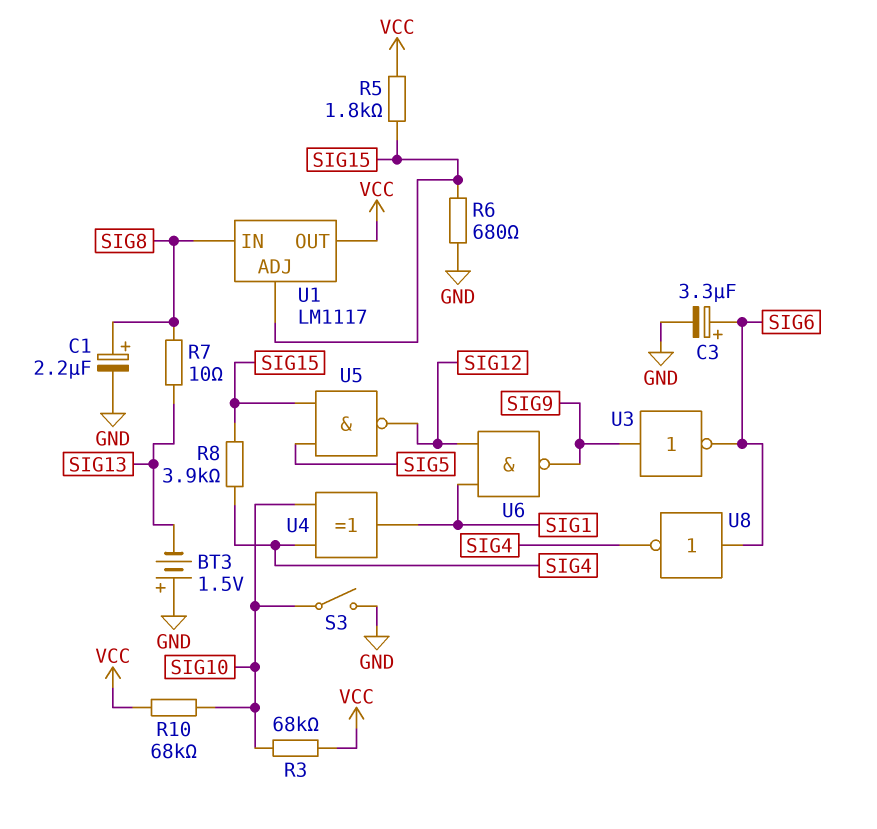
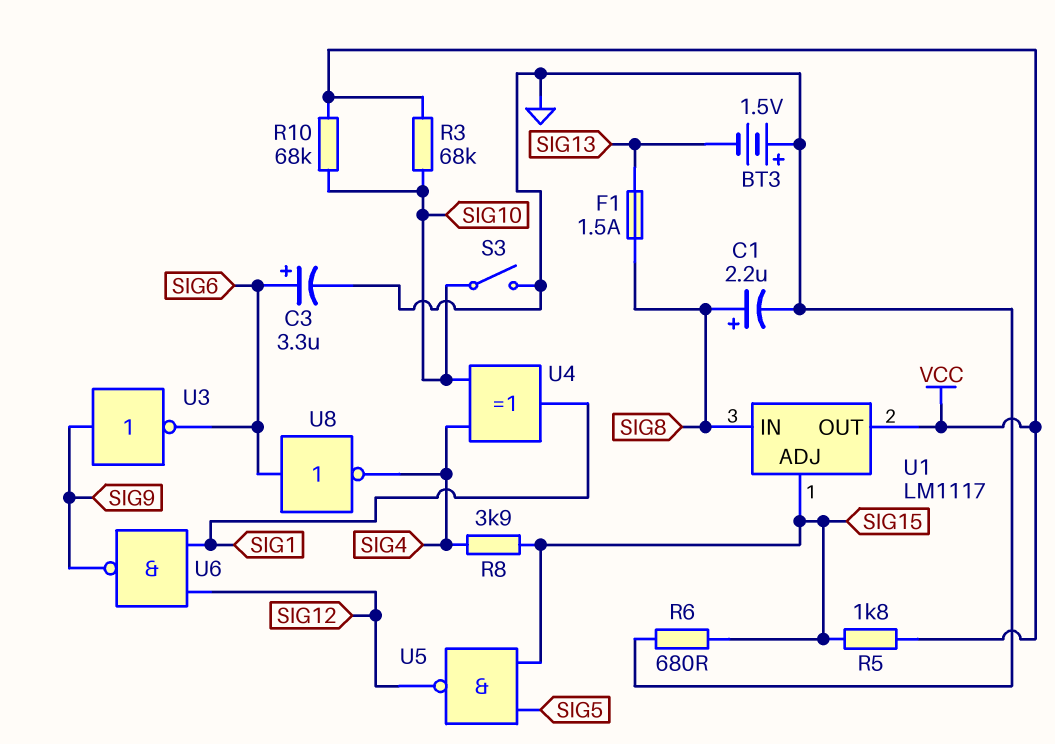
F1: none -> 1.5A (SIG8, SIG13)
R7: 10 (SIG8, SIG13) -> none

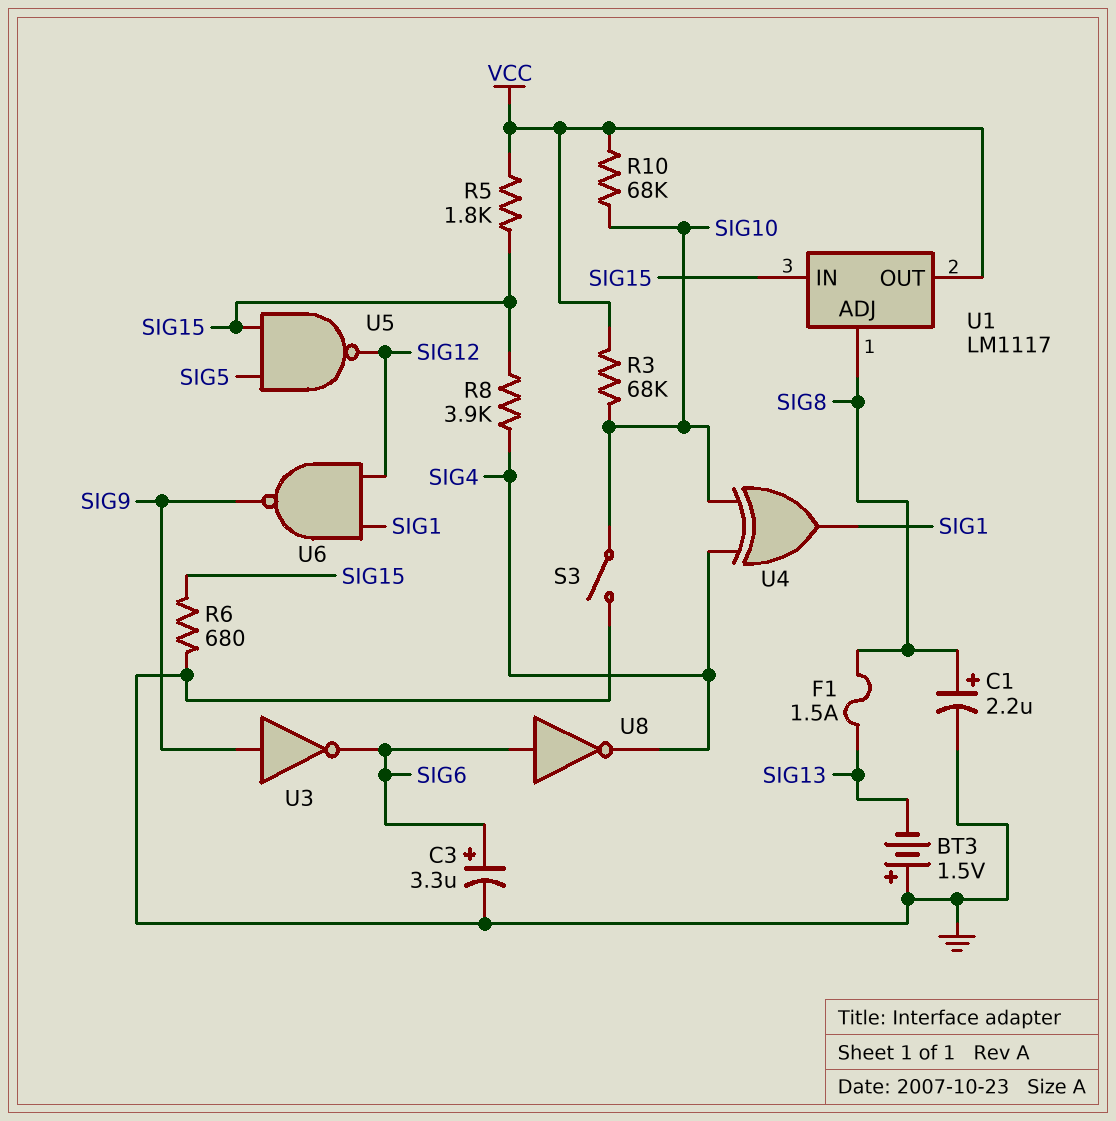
U1 pin ADJ: SIG15 -> SIG8
U1 pin IN: SIG8 -> SIG15

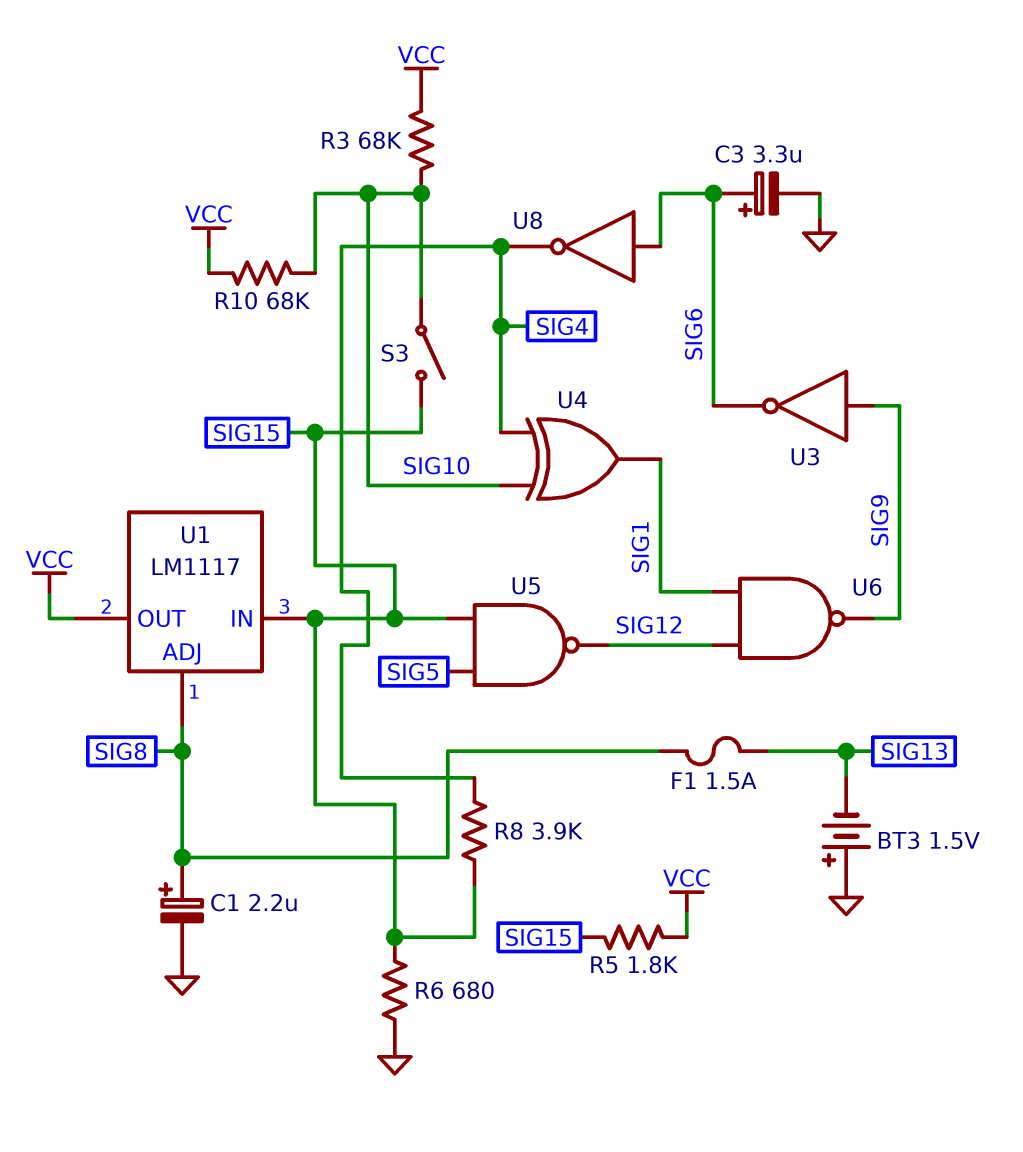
S3: switch (GND, SIG10) -> switch (SIG10, SIG15)

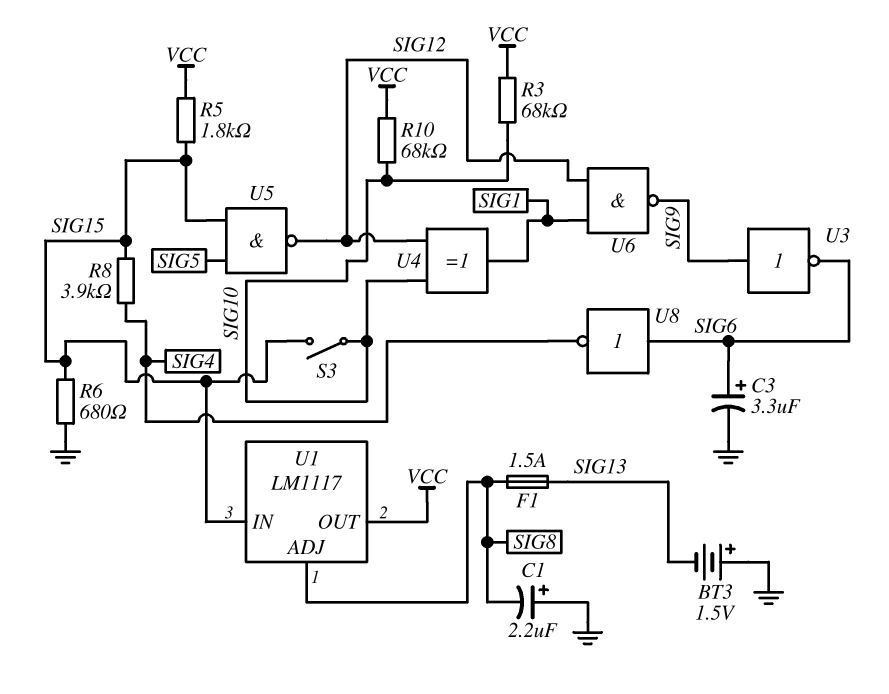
C1: 2.2uF (plus SIG8, minus GND) -> 2.2uF (plus GND, minus SIG8)
U4: XOR (in SIG4, in SIG10, out SIG1) -> XOR (in SIG10, in SIG12, out SIG1)

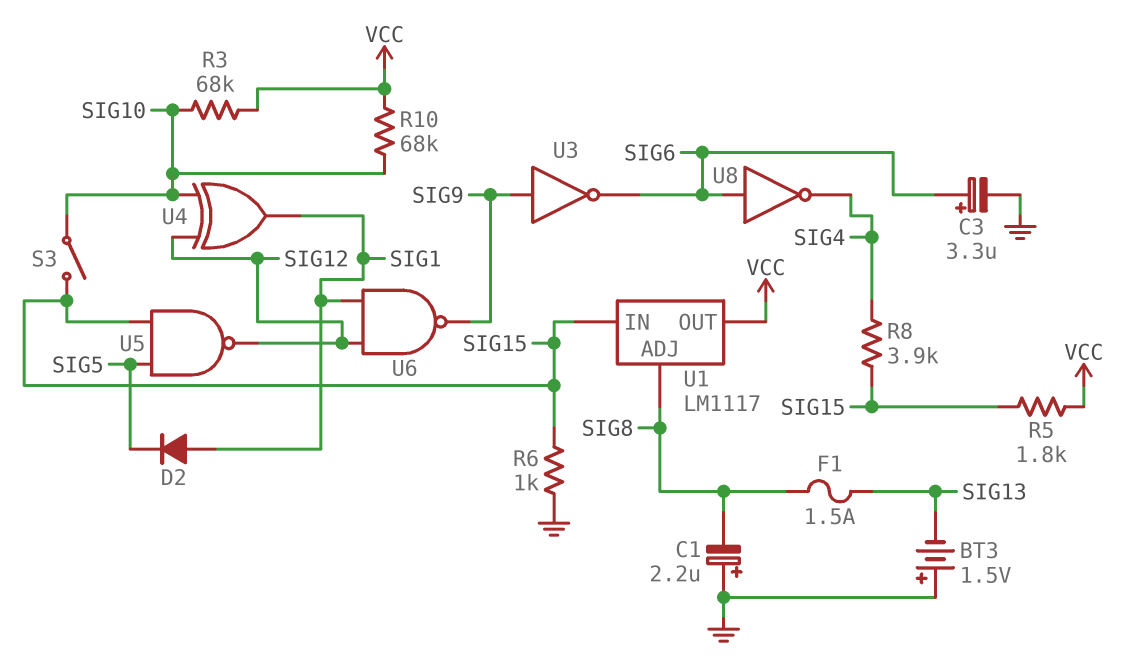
D2: none -> diode (A SIG1, K SIG5)
R6: 680 (GND, SIG15) -> 1k (GND, SIG15)

